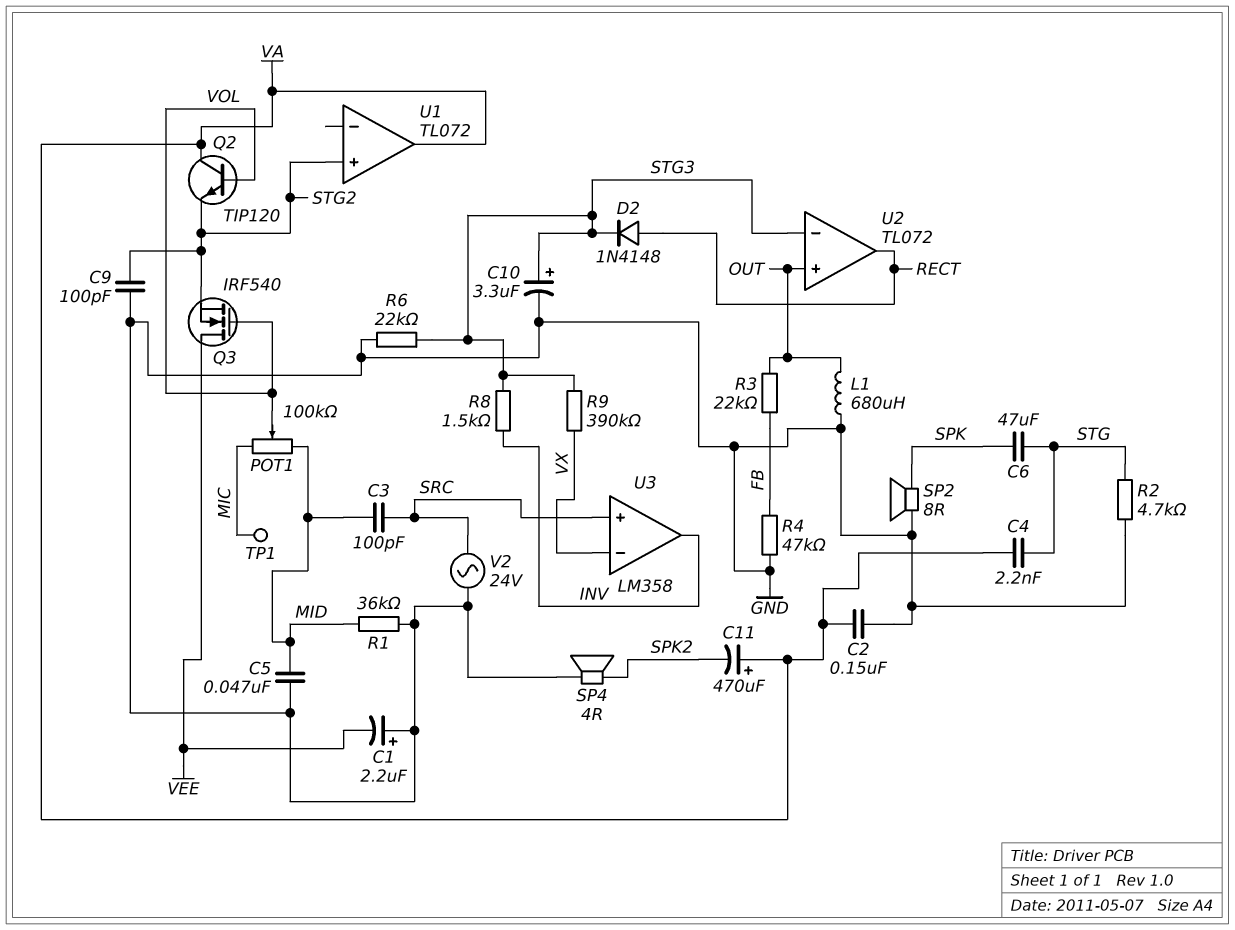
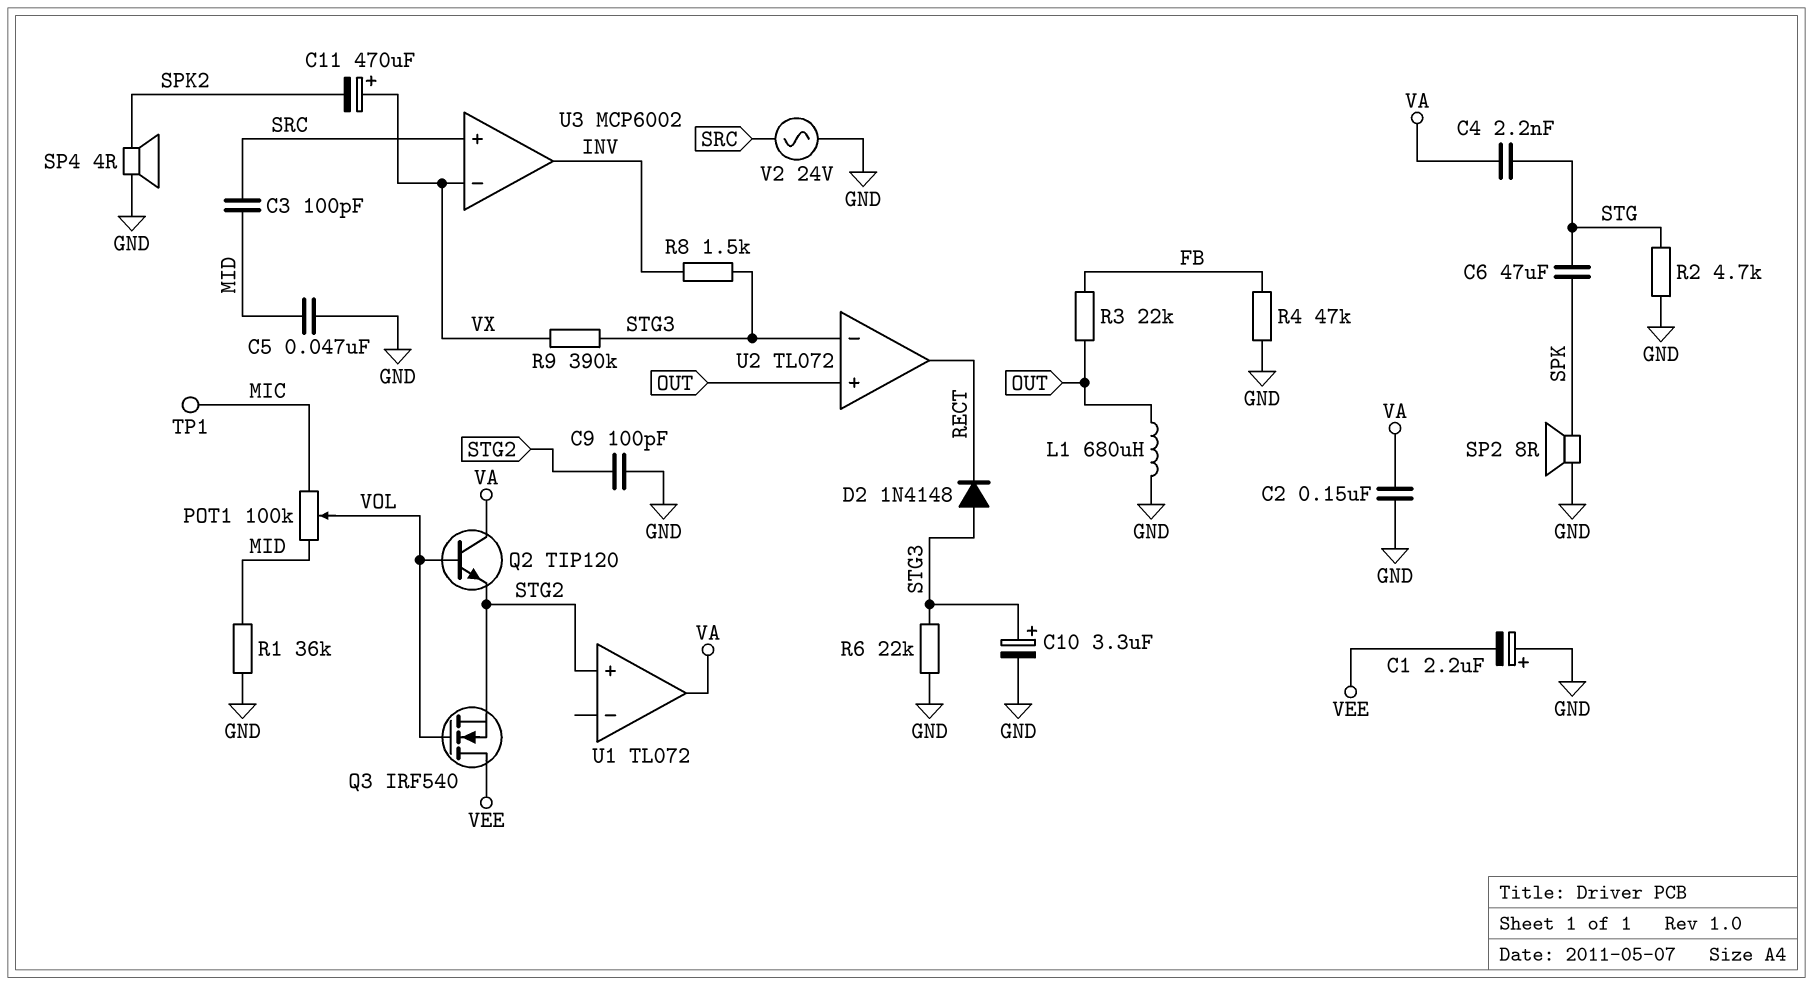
C11: 470uF (plus VA, minus SPK2) -> 470uF (plus VX, minus SPK2)
D2: diode 1N4148 (A RECT, K STG3) -> diode 1N4148 (A STG3, K RECT)
U3: LM358 -> MCP6002

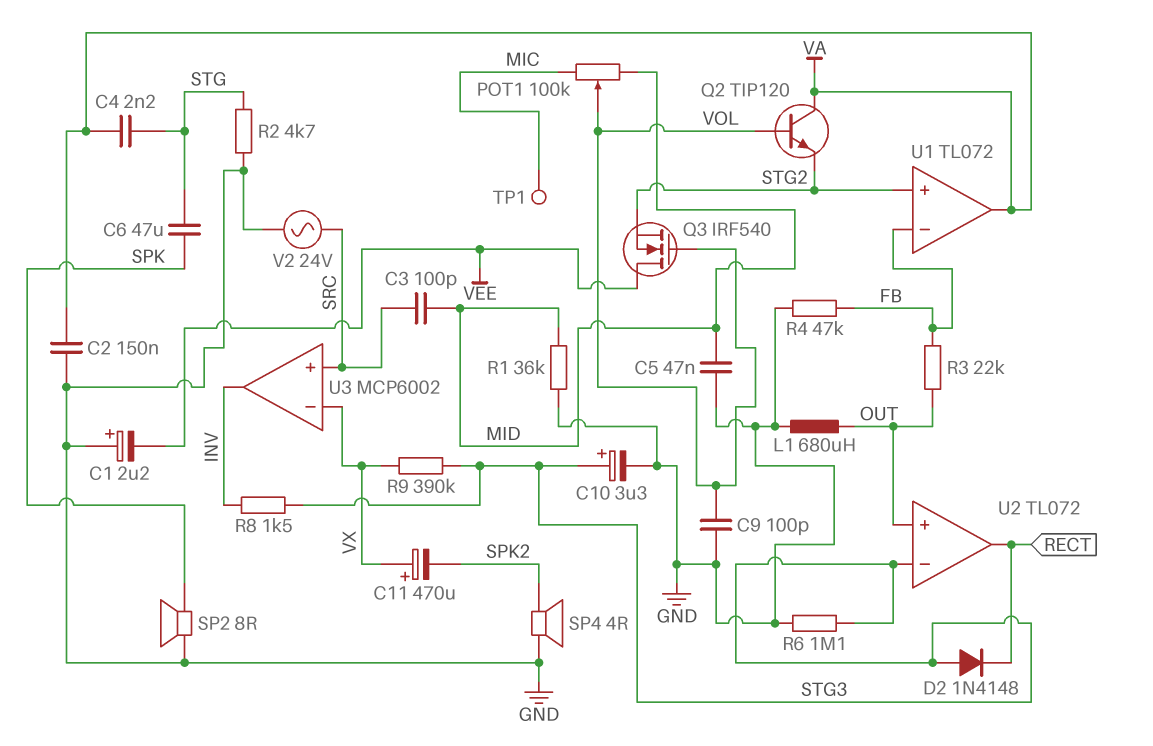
C9: 100pF (GND, STG2) -> 100pF (GND, VOL)
R6: 22k (GND, STG3) -> 1.1M (GND, STG3)
U1 pin in-: none -> FB

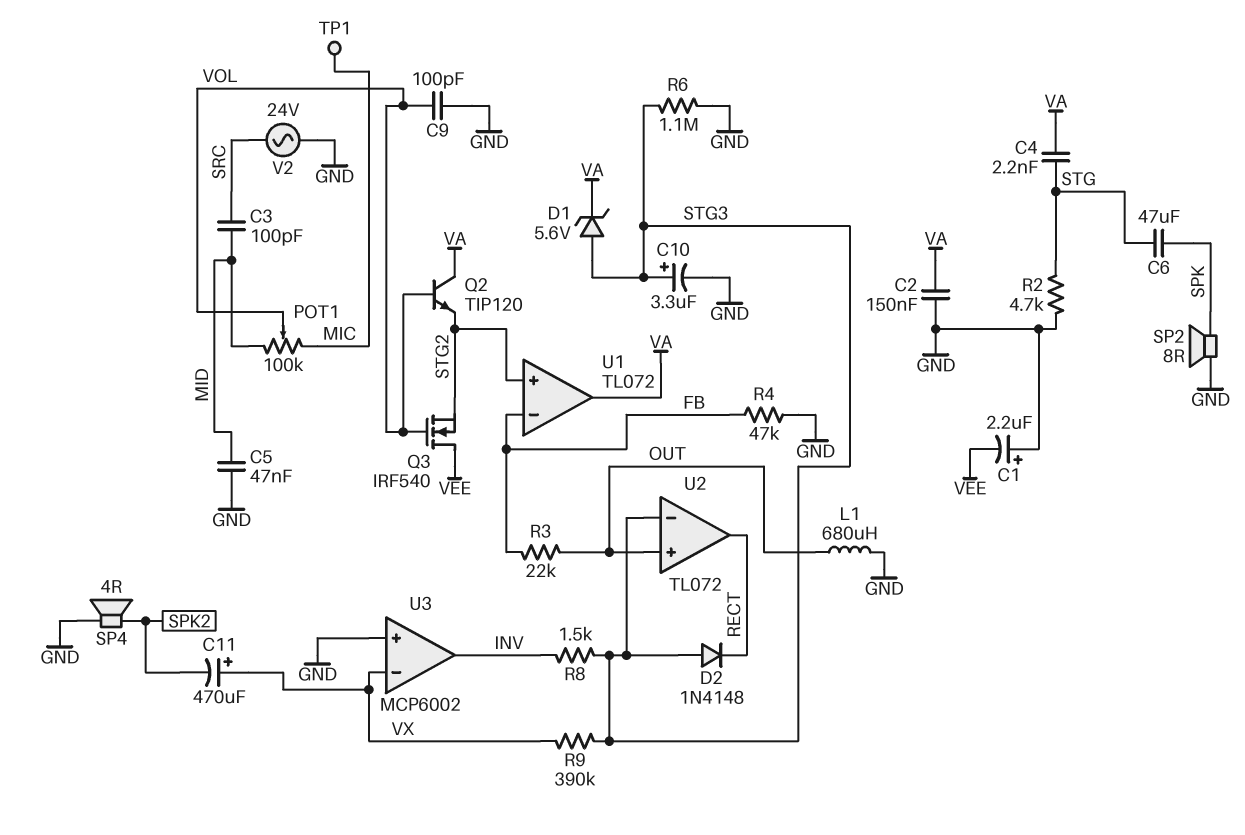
D1: none -> zener 5.6V (A STG3, K VA)
R1: 36k (GND, MID) -> none
U3 pin in+: SRC -> GND

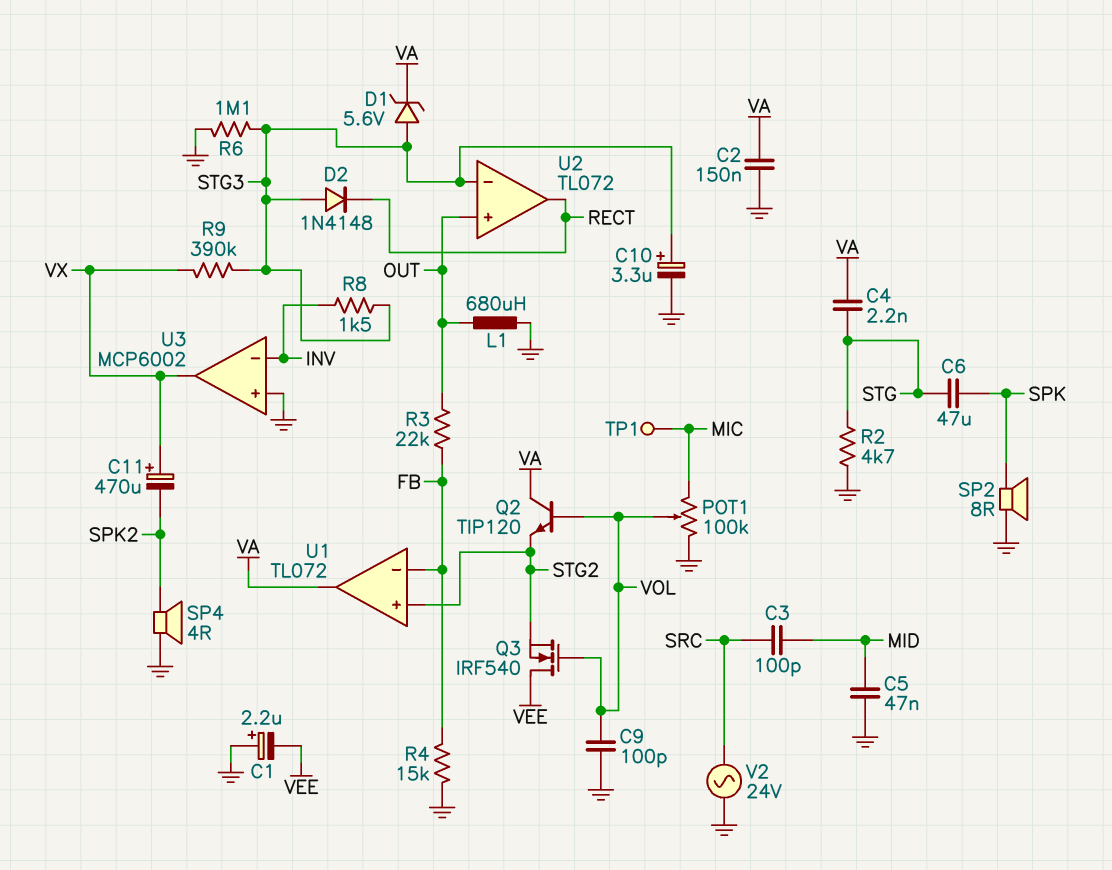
POT1: 100k (MIC, MID, wiper VOL) -> 100k (GND, MIC, wiper VOL)
R4: 47k (FB, GND) -> 15k (FB, GND)
U3 pin in-: VX -> INV
U3 pin out: INV -> VX

